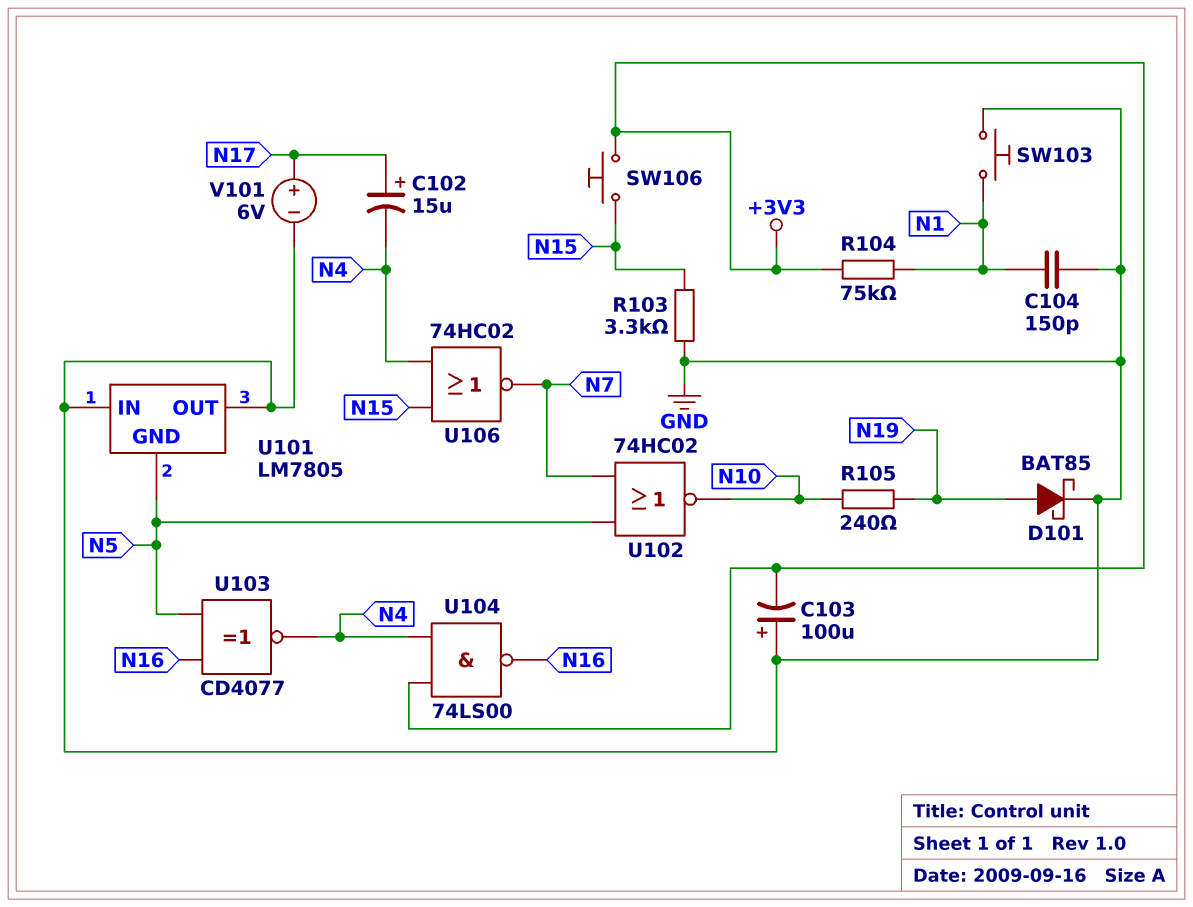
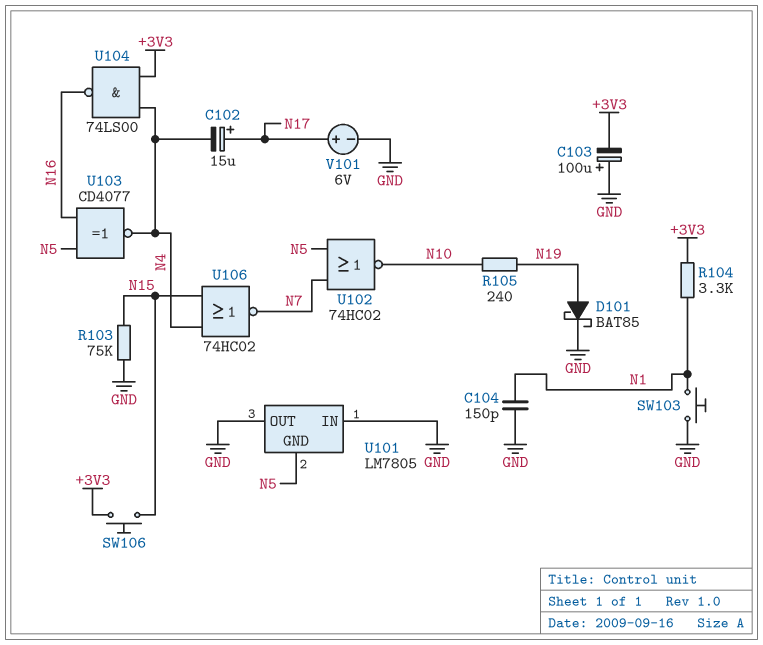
R103: 3.3k (GND, N15) -> 75k (GND, N15)
R104: 75k (+3V3, N1) -> 3.3k (+3V3, N1)

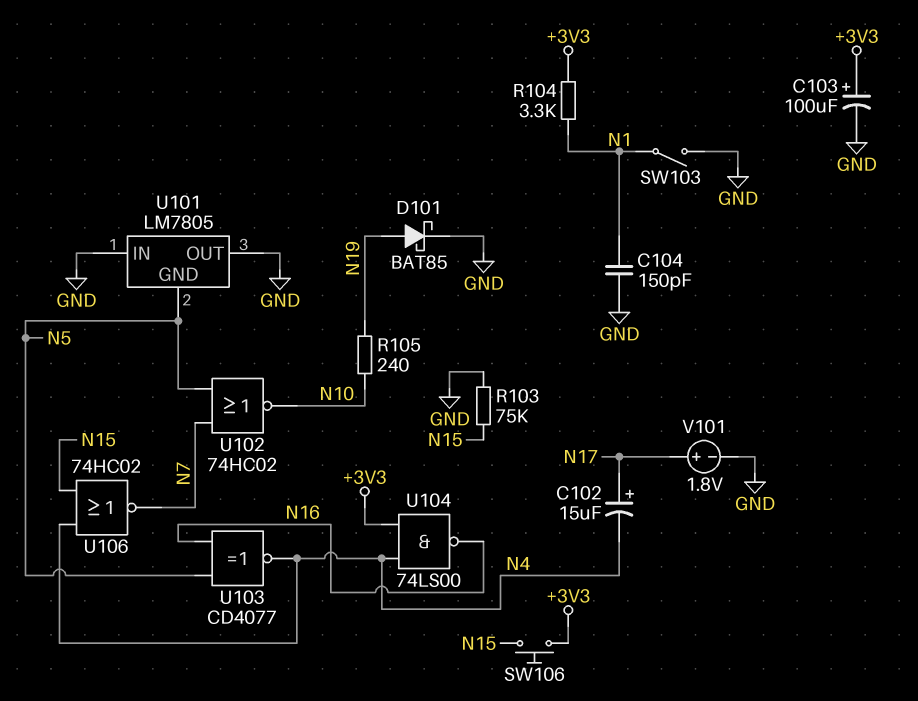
C103: 100uF (plus GND, minus +3V3) -> 100uF (plus +3V3, minus GND)
SW103: button (GND, N1) -> switch (GND, N1)
V101: 6V (plus N17, minus GND) -> 1.8V (plus N17, minus GND)

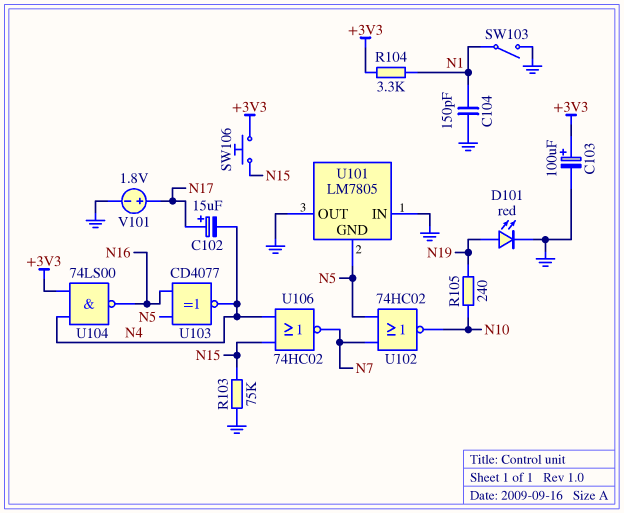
D101: schottky BAT85 (A N19, K GND) -> LED red (A N19, K GND)

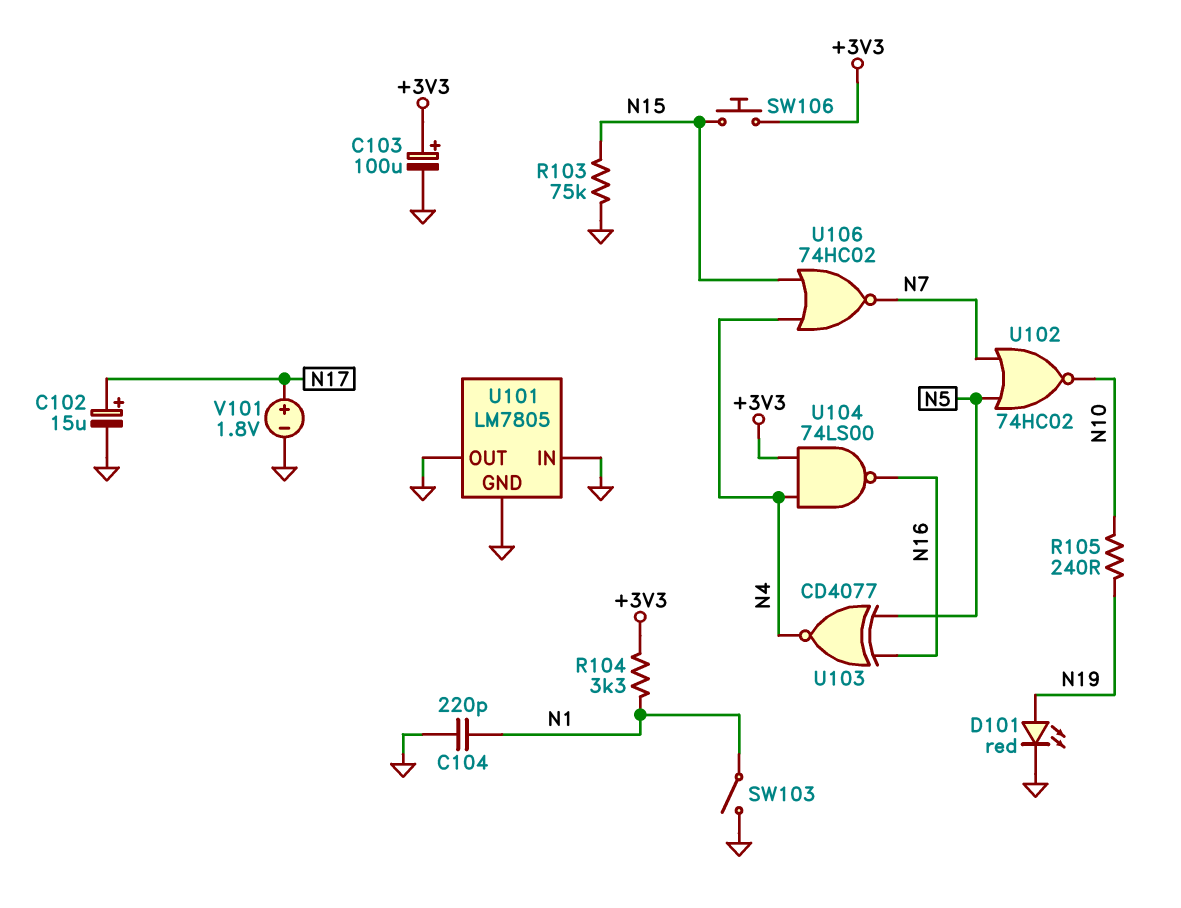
C102: 15uF (plus N17, minus N4) -> 15uF (plus N17, minus GND)
C104: 150pF (GND, N1) -> 220pF (GND, N1)
U101 pin GND: N5 -> GND

